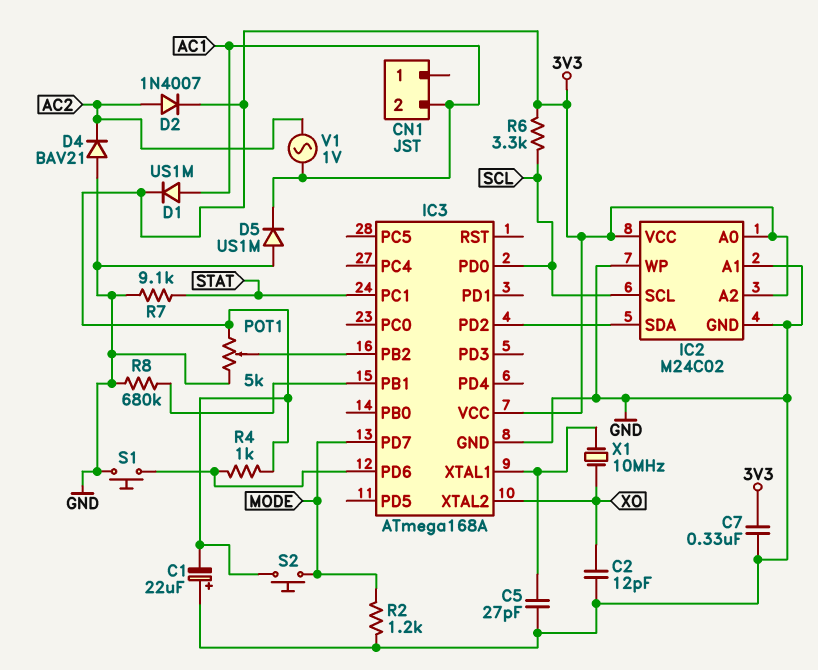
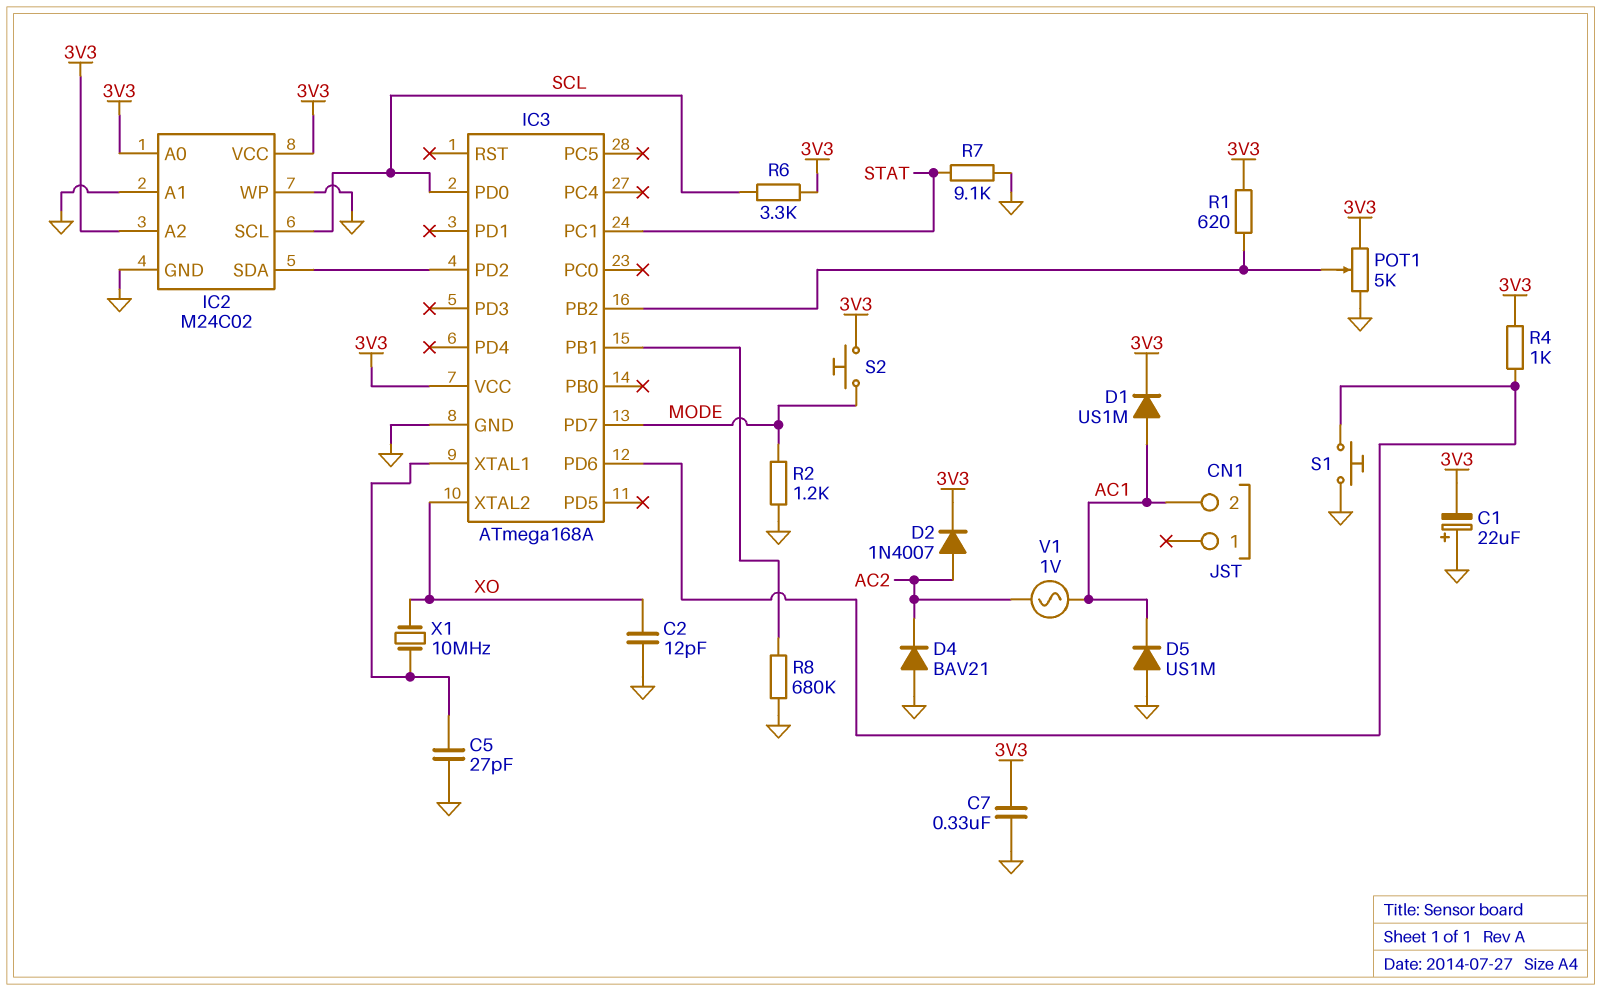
R1: none -> 620 (3V3, IC3/PB2)

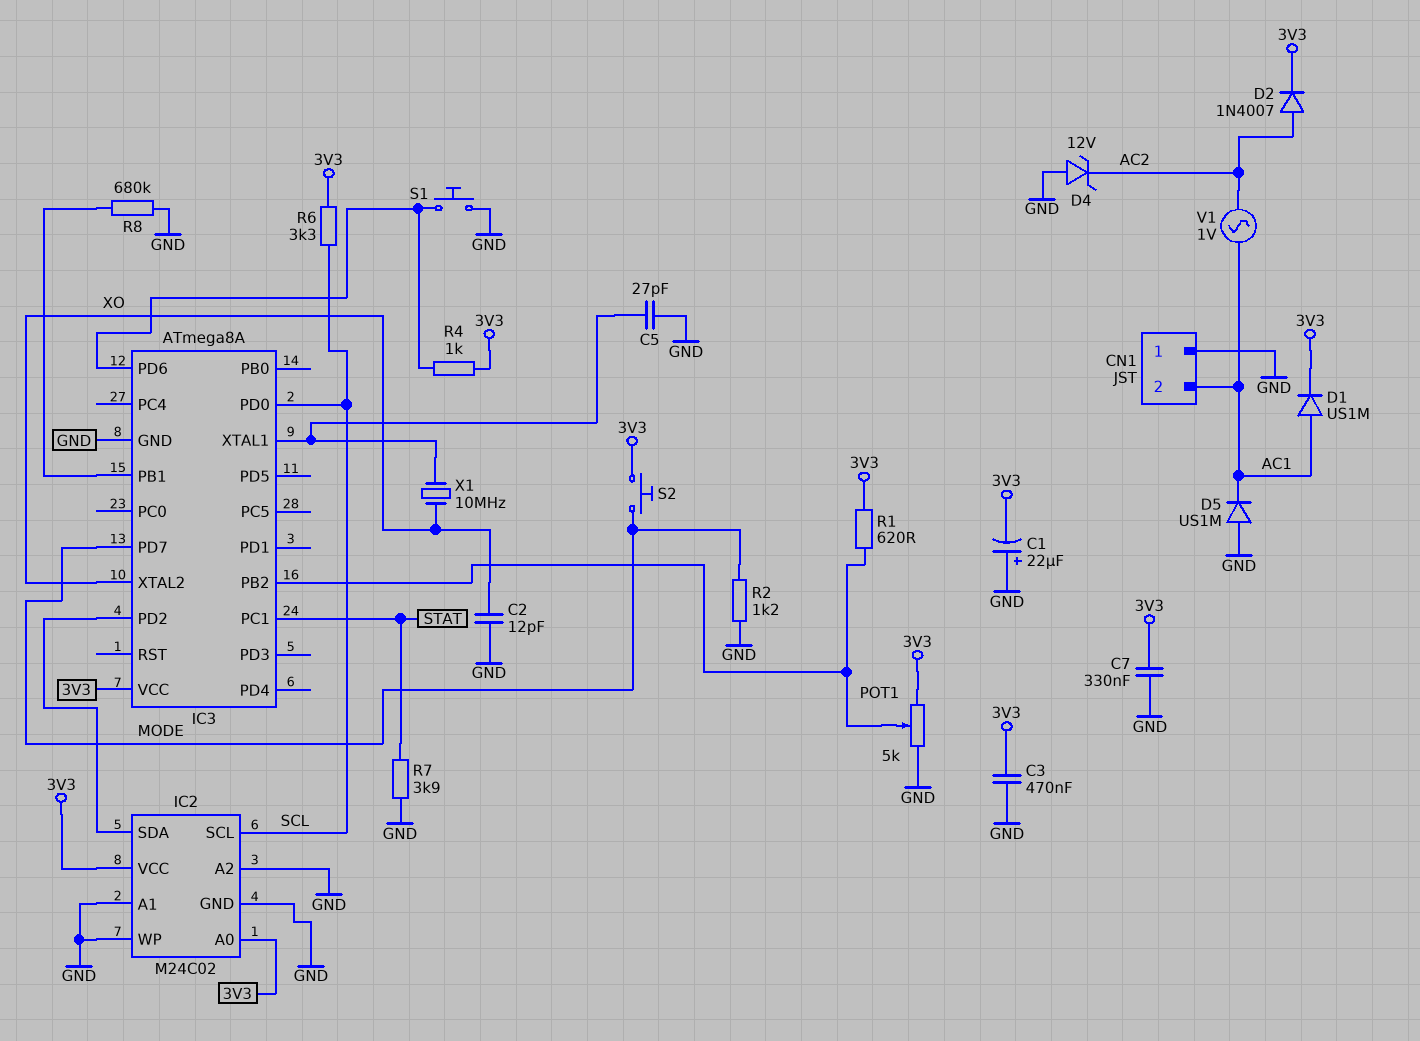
C3: none -> 470nF (3V3, GND)
CN1 pin 1: none -> GND
D4: diode BAV21 (A GND, K AC2) -> zener 12V (A GND, K AC2)
IC2 pin A2: 3V3 -> GND
IC3: ATmega168A -> ATmega8A
R7: 9.1k (GND, STAT) -> 3.9k (GND, STAT)

